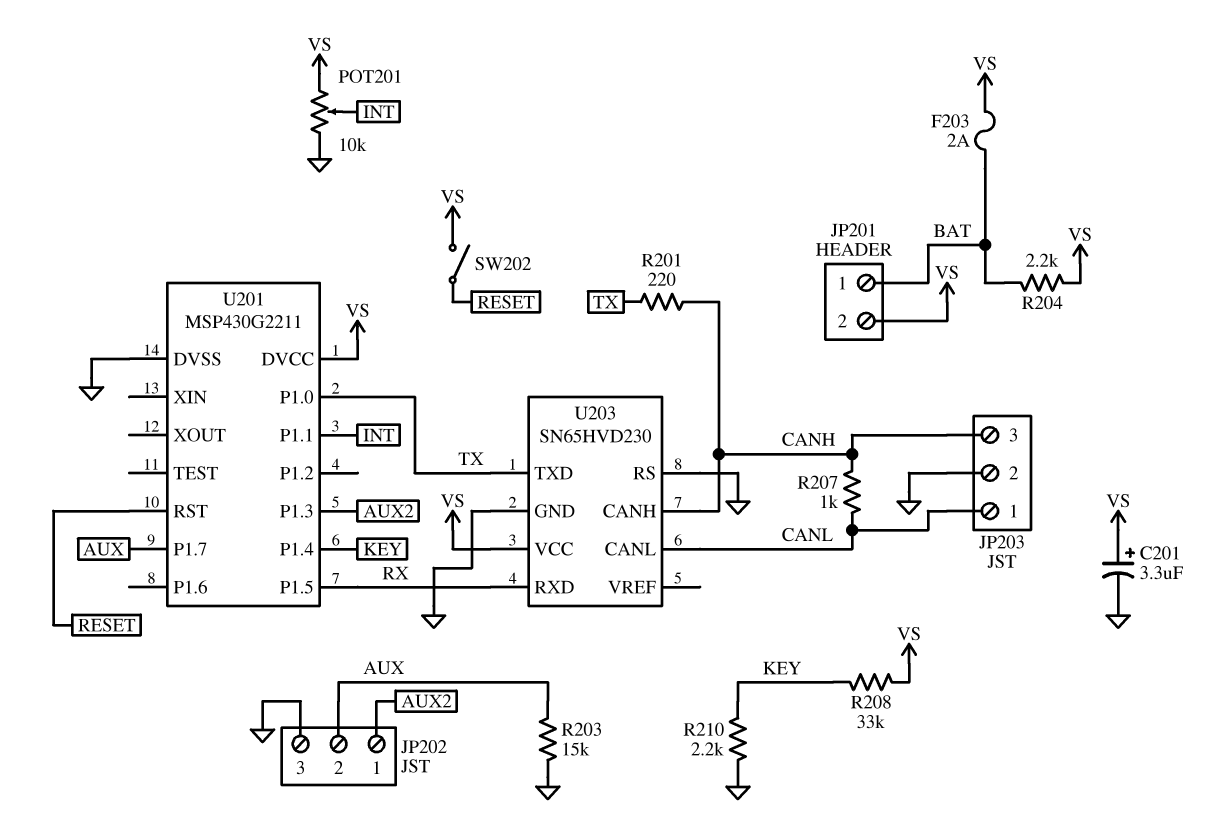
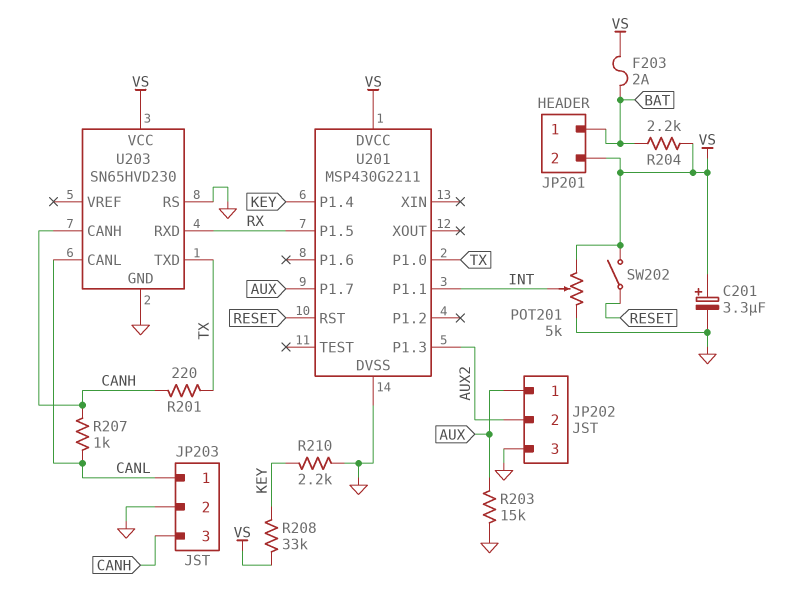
JP202 pin 1: AUX2 -> AUX
JP202 pin 2: AUX -> AUX2
POT201: 10k (GND, VS, wiper INT) -> 5k (GND, VS, wiper INT)

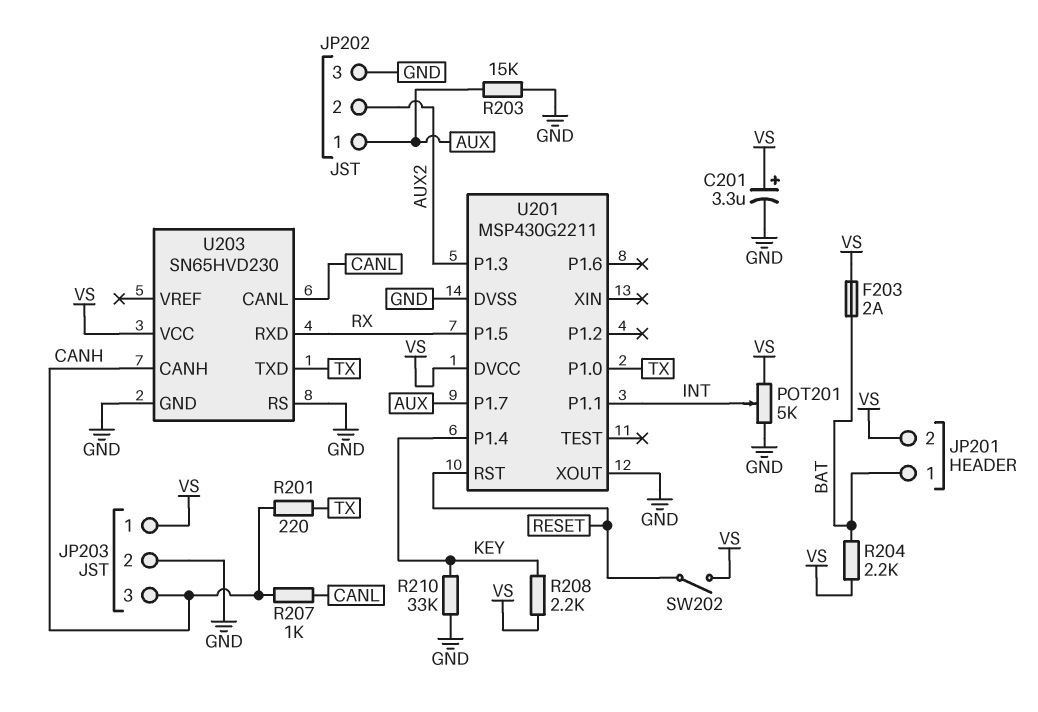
JP203 pin 1: CANL -> VS
R208: 33k (KEY, VS) -> 2.2k (KEY, VS)
R210: 2.2k (GND, KEY) -> 33k (GND, KEY)
U201 pin XOUT: none -> GND

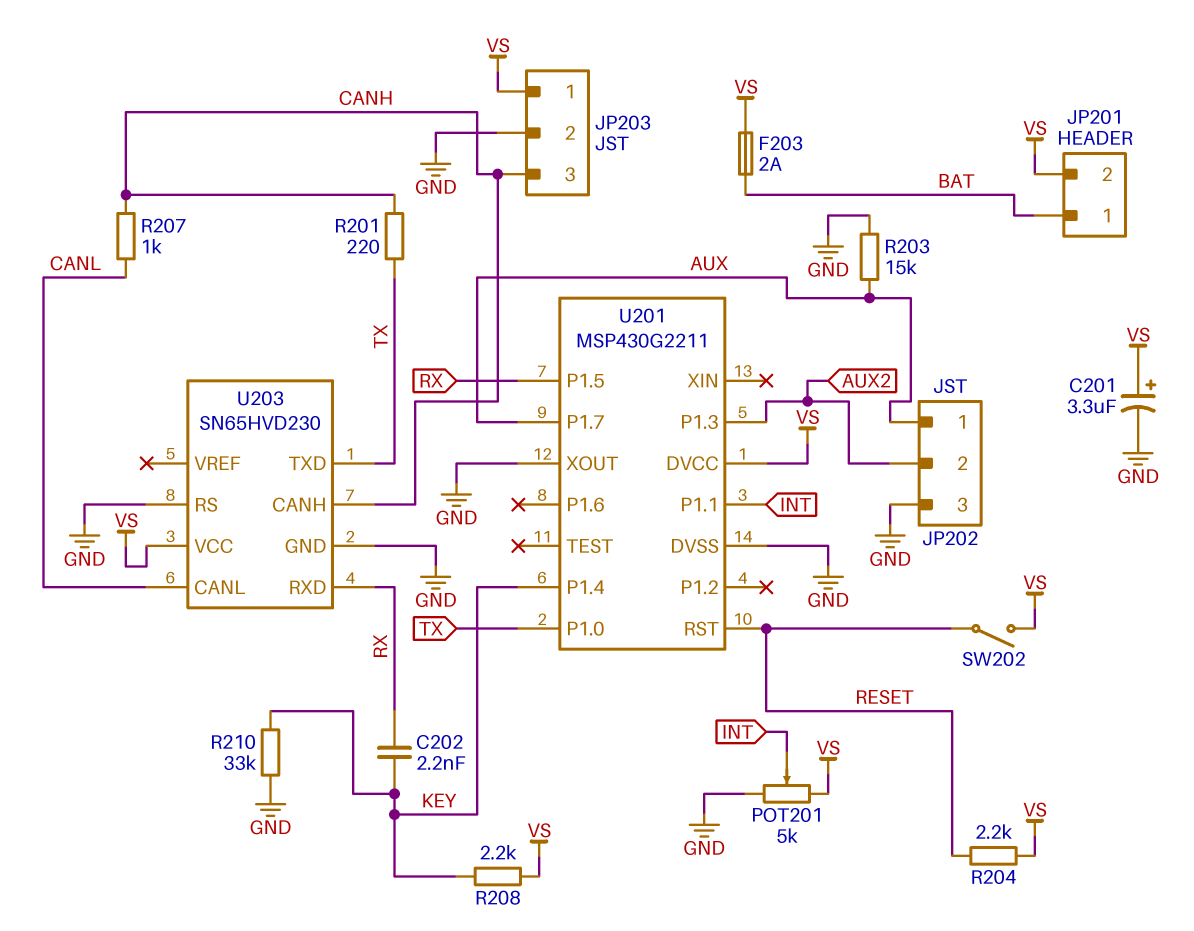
C202: none -> 2.2nF (KEY, RX)
R204: 2.2k (BAT, VS) -> 2.2k (RESET, VS)

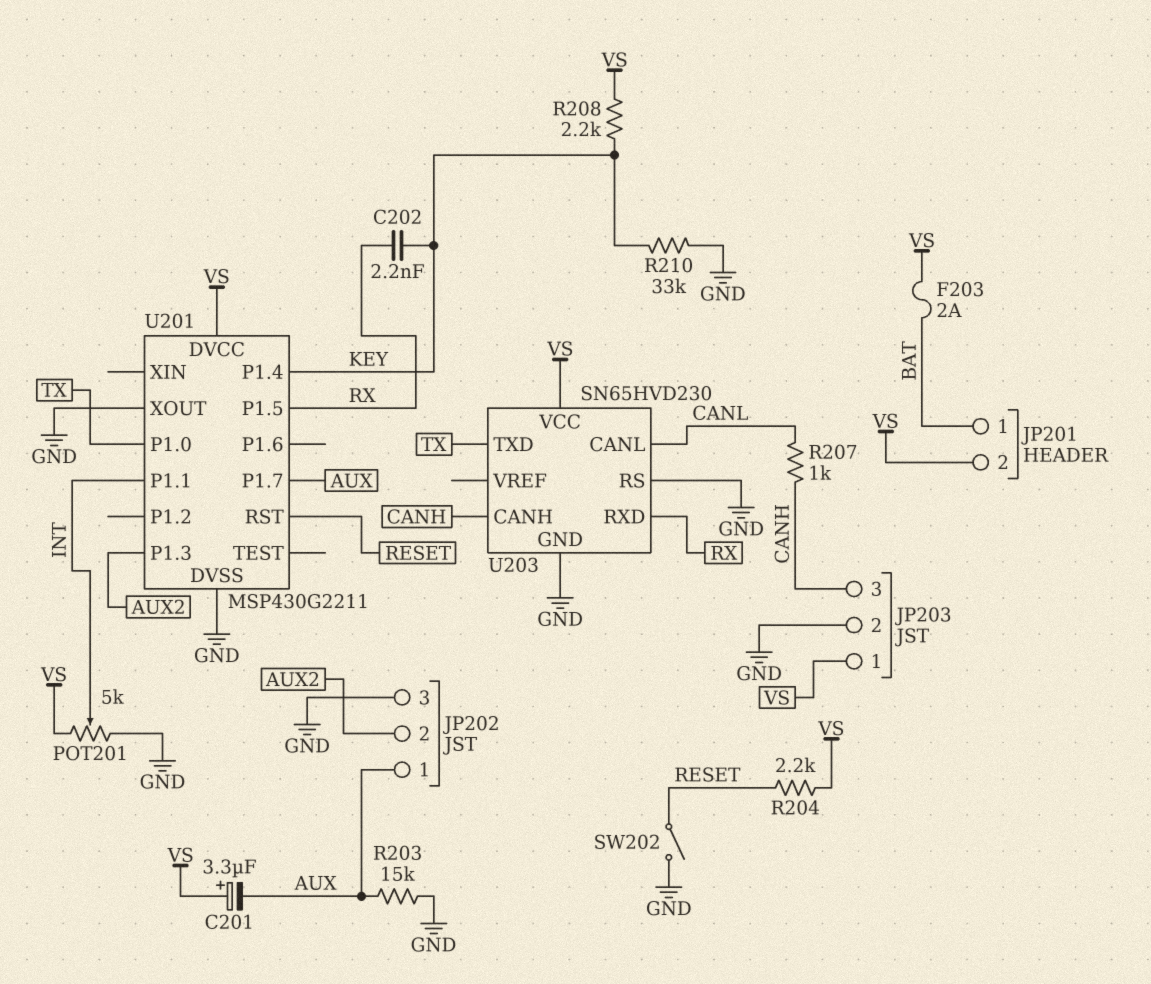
C201: 3.3uF (plus VS, minus GND) -> 3.3uF (plus VS, minus AUX)
R201: 220 (CANH, TX) -> none
SW202: switch (RESET, VS) -> switch (GND, RESET)

